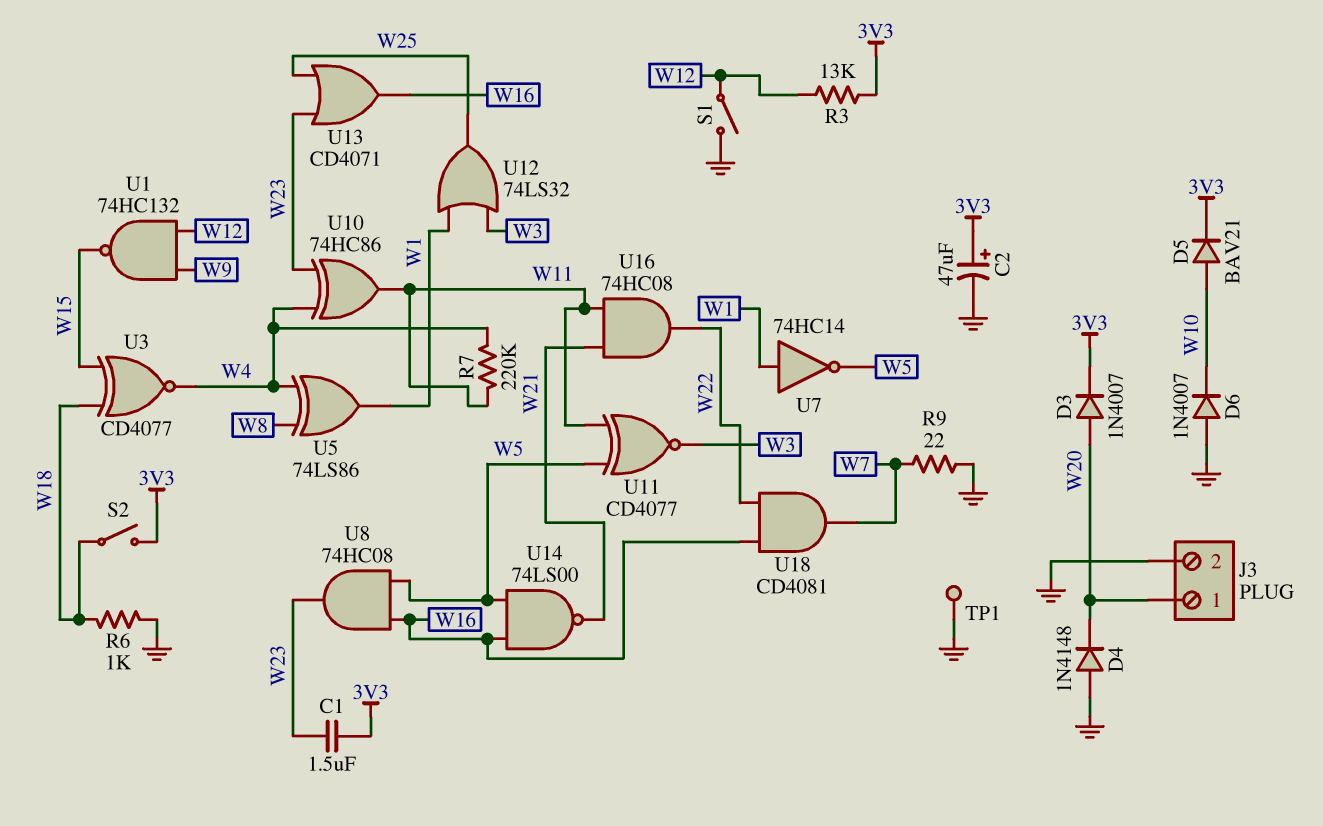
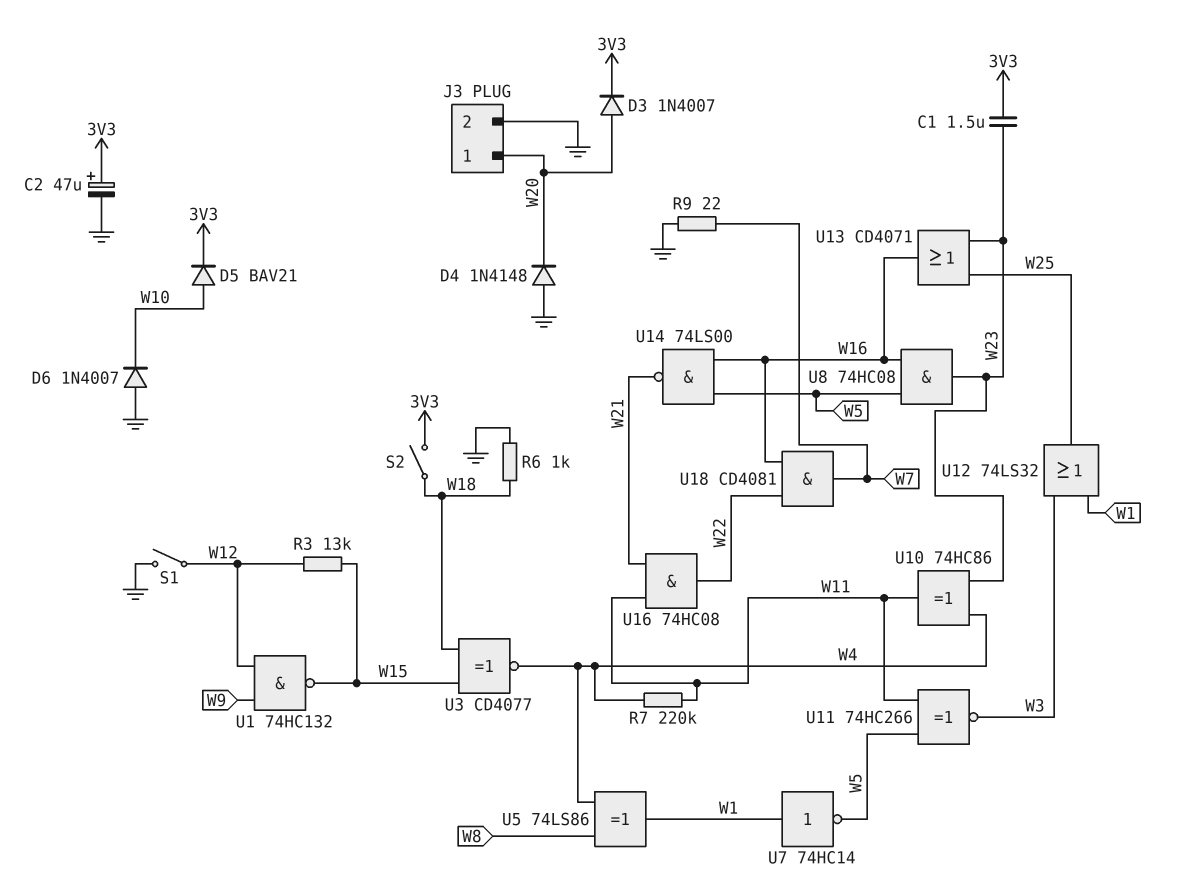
R3: 13k (3V3, W12) -> 13k (W12, W15)
TP1: test point (GND) -> none
U11: XNOR CD4077 (in W5, in W11, out W3) -> XNOR 74HC266 (in W5, in W11, out W3)

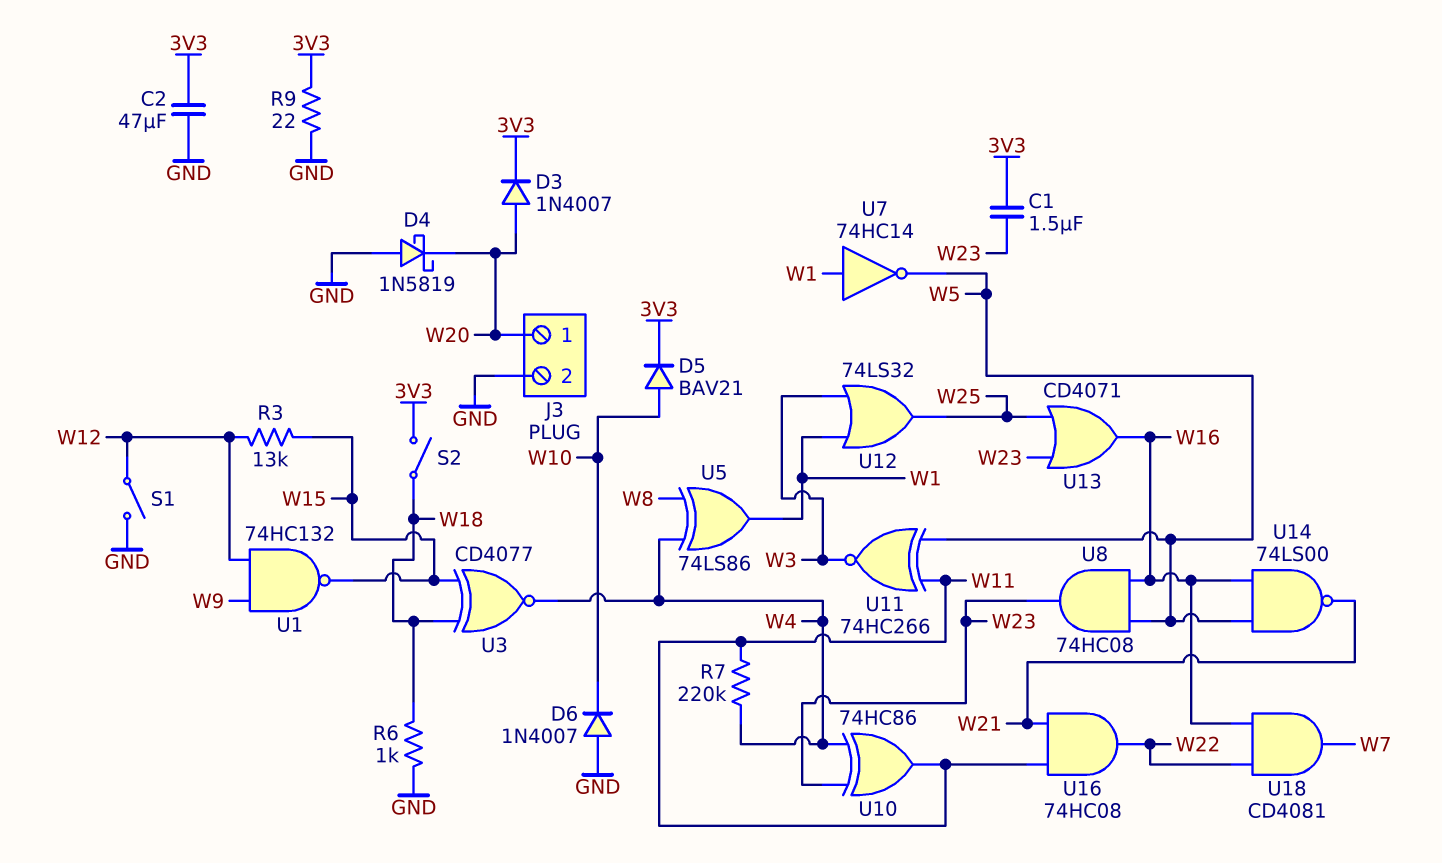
C2: 47uF (plus 3V3, minus GND) -> 47uF (3V3, GND)
D4: diode 1N4148 (A GND, K W20) -> schottky 1N5819 (A GND, K W20)
R9: 22 (GND, W7) -> 22 (3V3, GND)

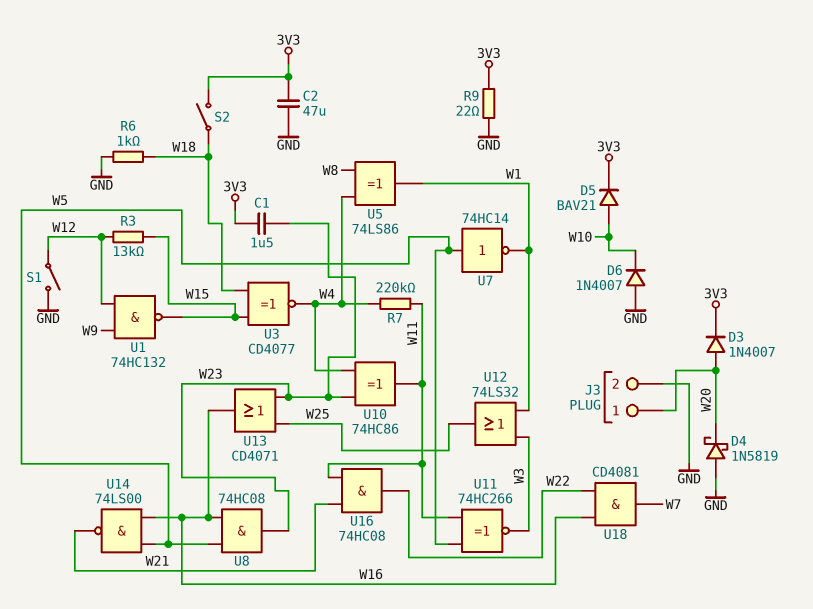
U7: NOT 74HC14 (in W1, out W5) -> NOT 74HC14 (in W5, out W1)

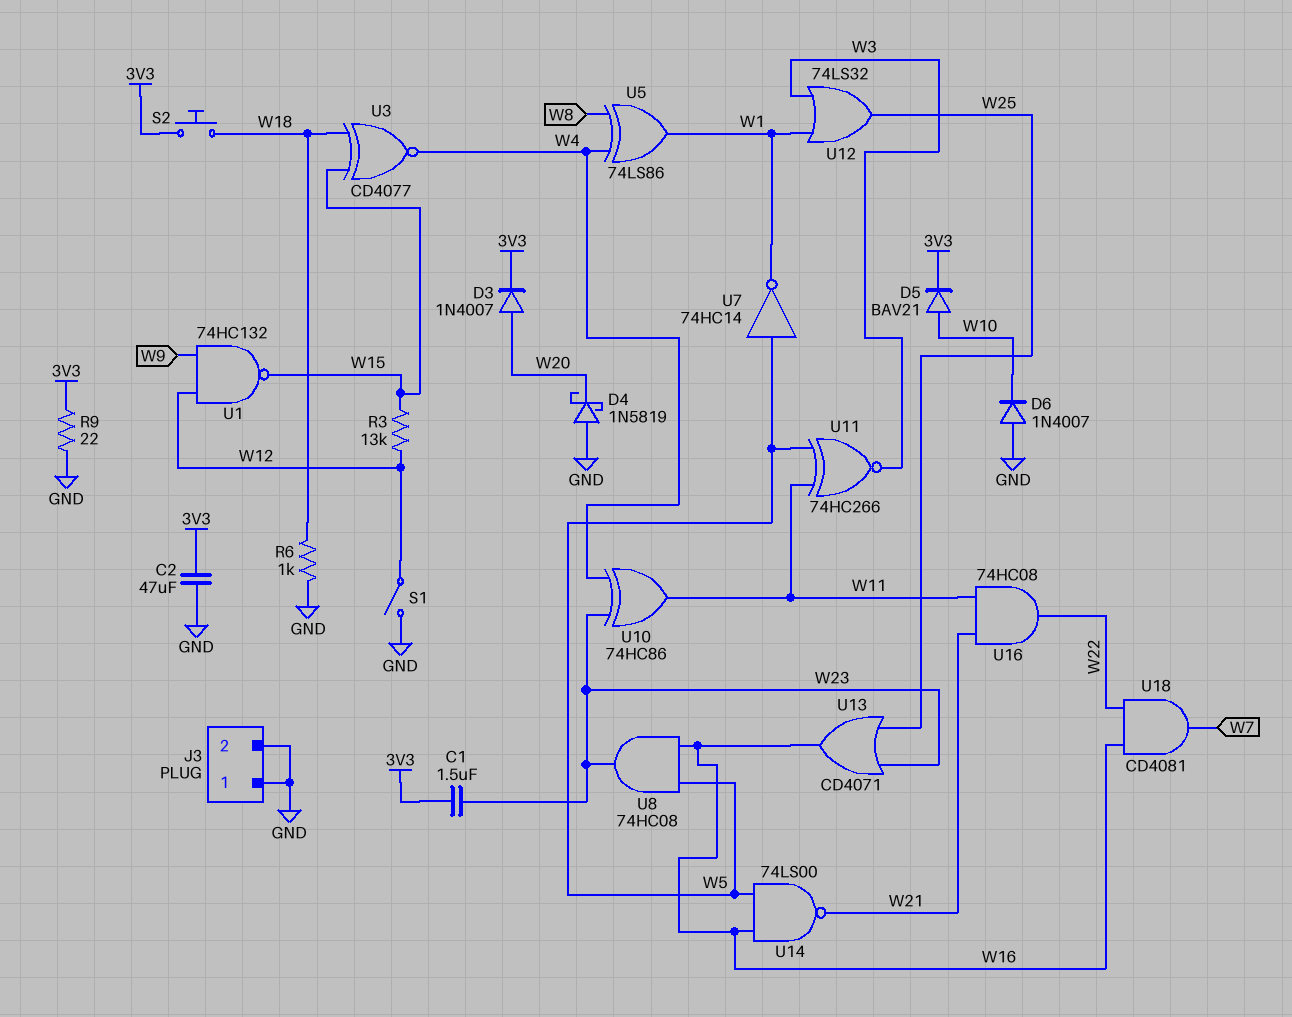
J3 pin 1: W20 -> GND
R7: 220k (W4, W11) -> none
S2: switch (3V3, W18) -> button (3V3, W18)

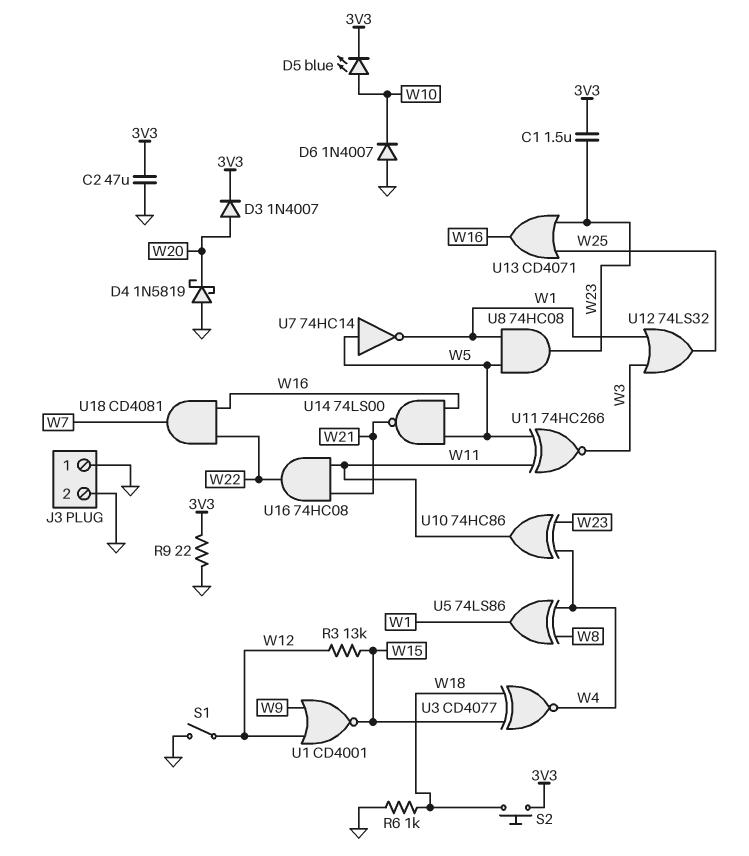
D5: diode BAV21 (A W10, K 3V3) -> LED blue (A W10, K 3V3)
U1: NAND 74HC132 (in W9, in W12, out W15) -> NOR CD4001 (in W9, in W12, out W15)
U8: AND 74HC08 (in W5, in W16, out W23) -> AND 74HC08 (in W1, in W5, out W23)

